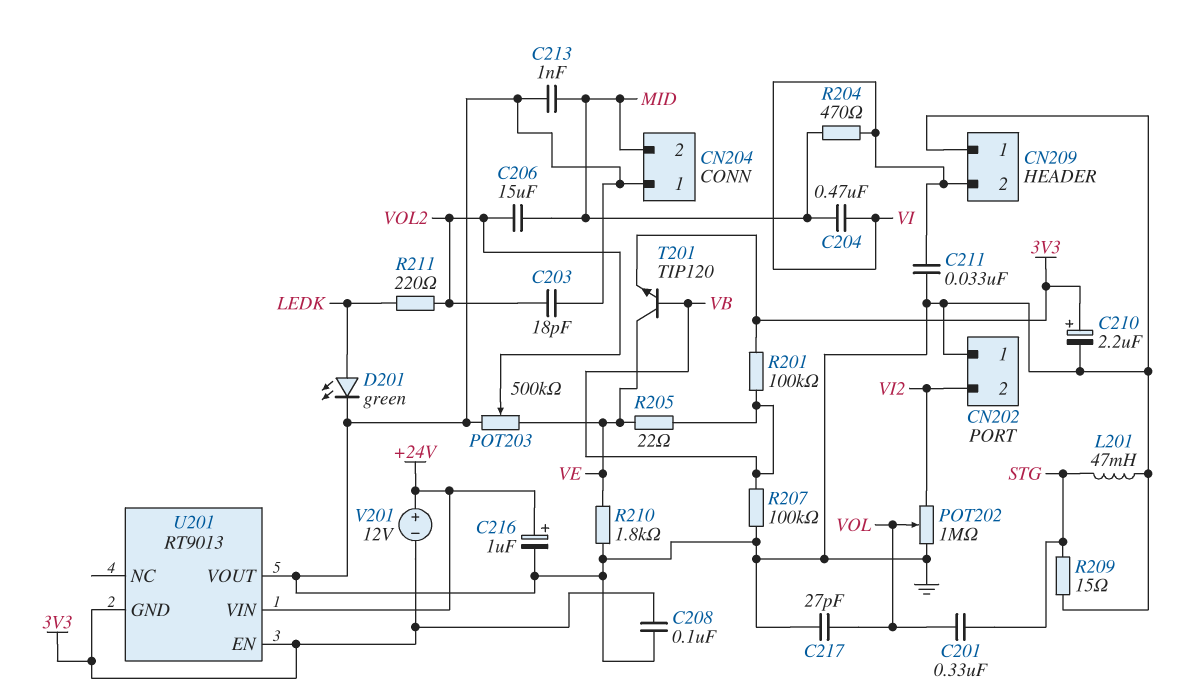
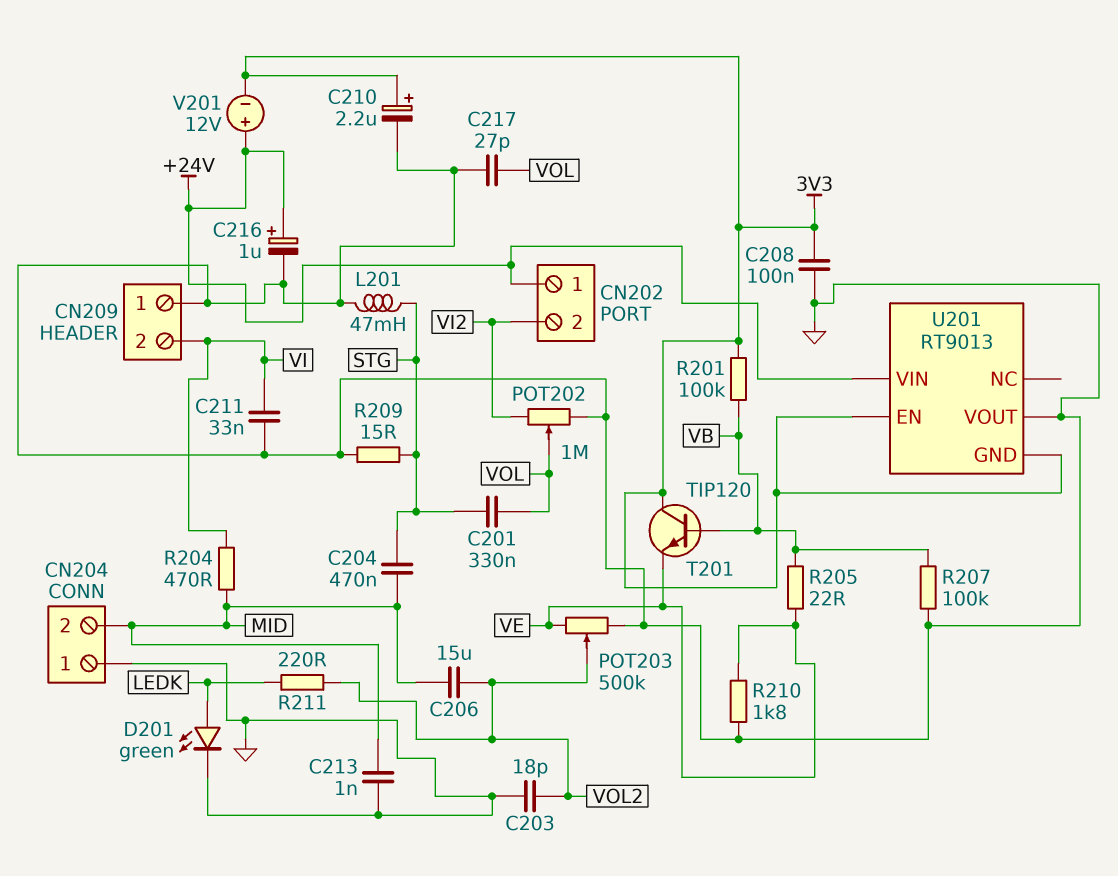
C204: 470nF (MID, VI) -> 470nF (MID, STG)
CN202 pin 1: GND -> +24V
T201: NPN TIP120 (B VB, C VE, E 3V3) -> NPN TIP120 (B VB, C 3V3, E VE)

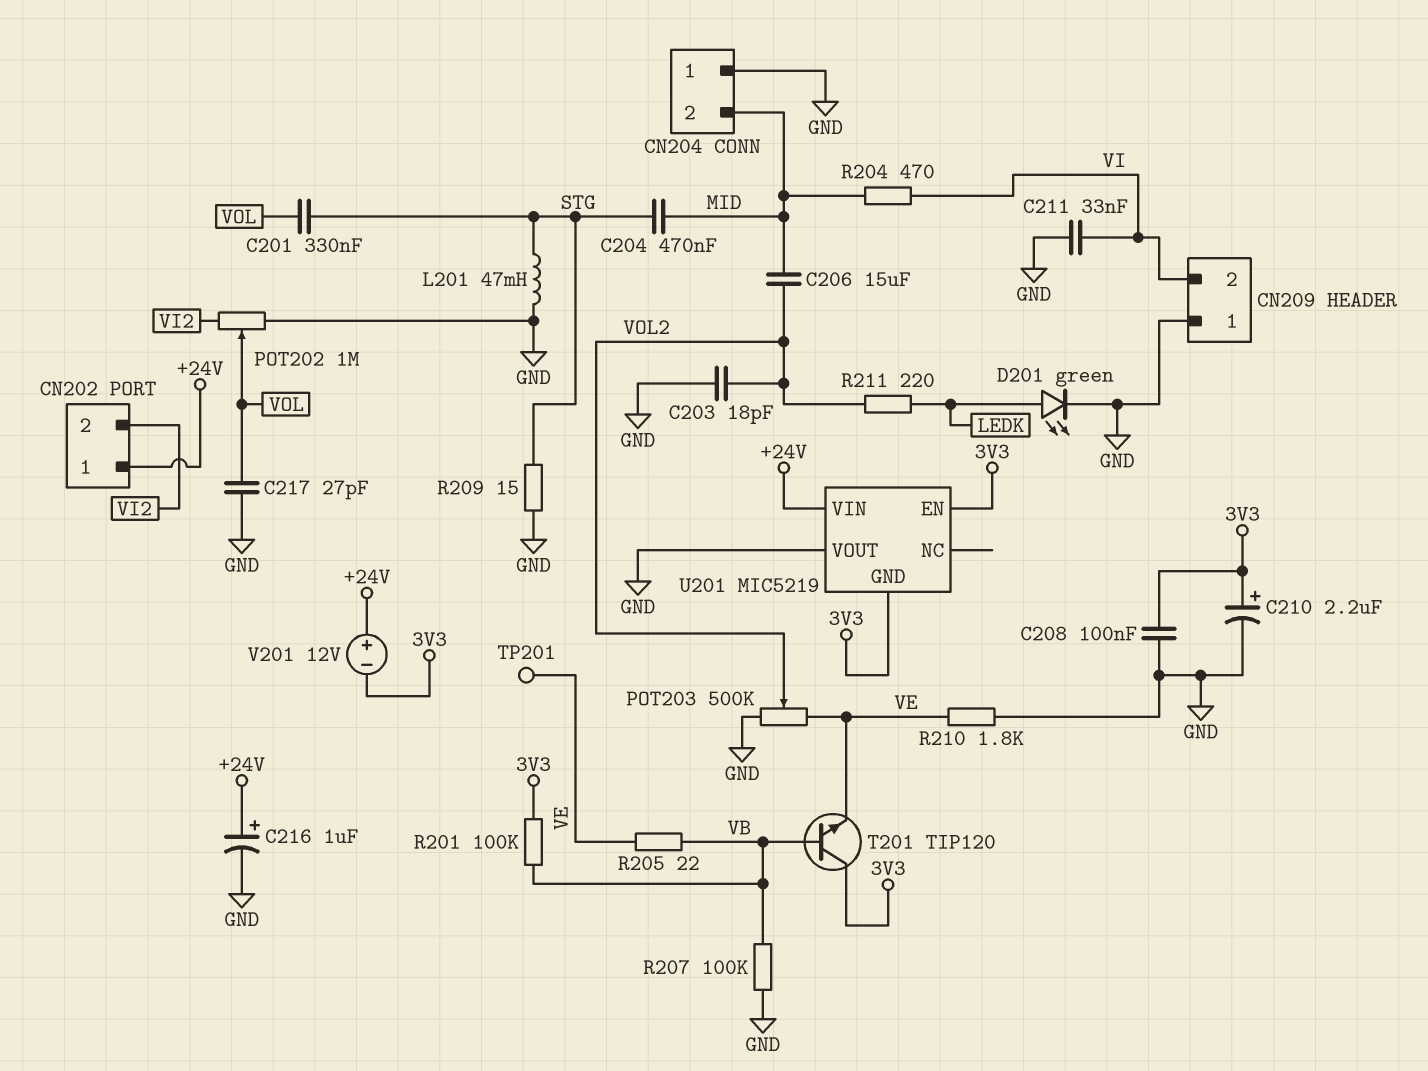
C213: 1nF (GND, MID) -> none
TP201: none -> test point (VE)
U201: RT9013 -> MIC5219

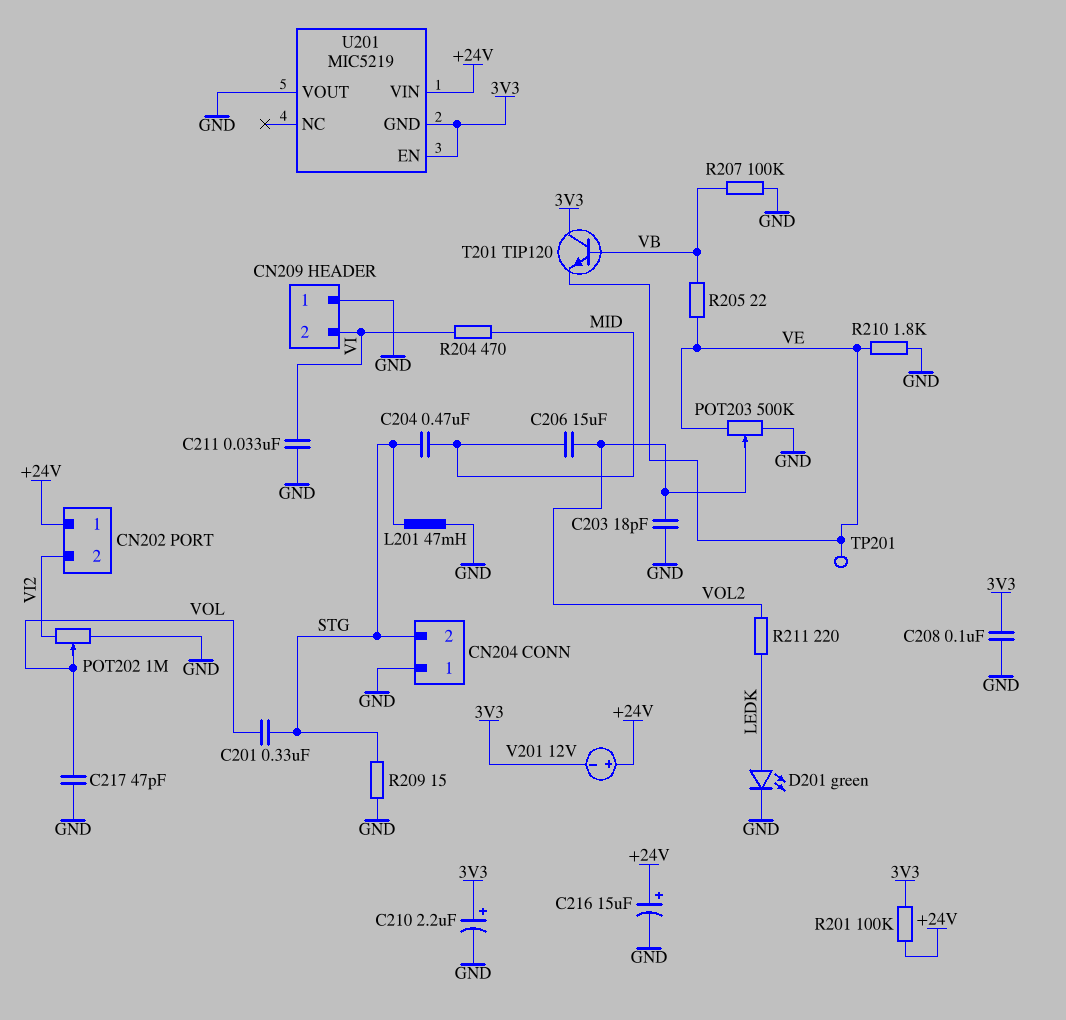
C216: 1uF (plus +24V, minus GND) -> 15uF (plus +24V, minus GND)
C217: 27pF (GND, VOL) -> 47pF (GND, VOL)
CN204 pin 2: MID -> STG
R201: 100k (3V3, VB) -> 100k (+24V, 3V3)

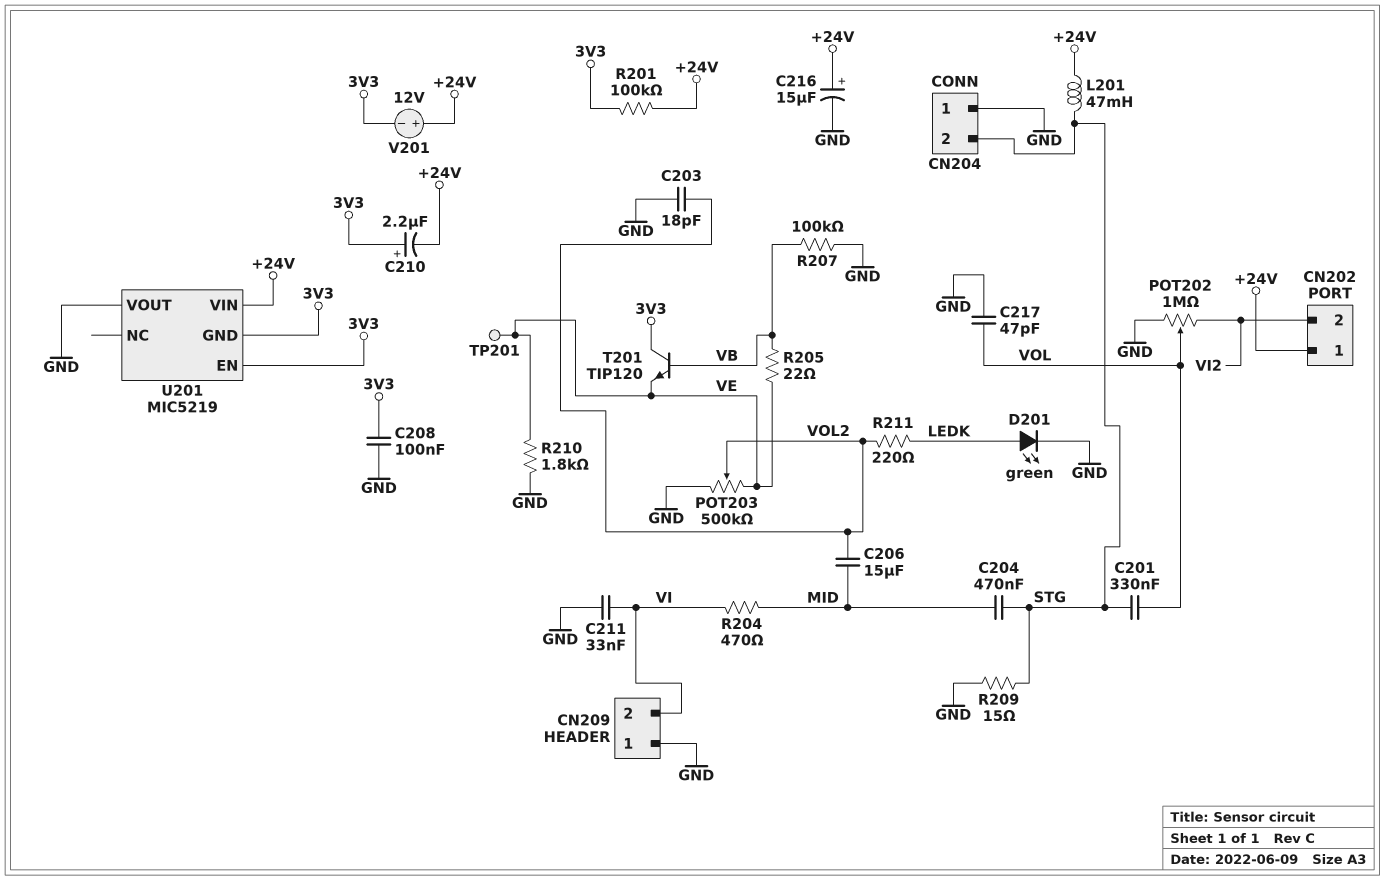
C210: 2.2uF (plus 3V3, minus GND) -> 2.2uF (plus 3V3, minus +24V)
L201: 47mH (GND, STG) -> 47mH (+24V, STG)

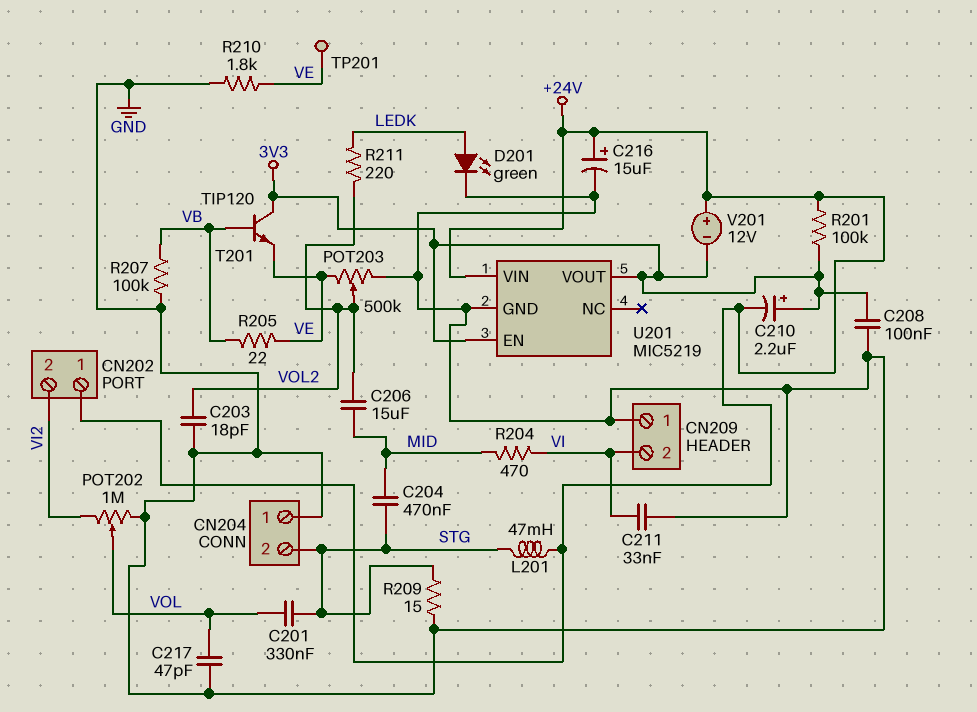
U201 pin GND: 3V3 -> GND
U201 pin VOUT: GND -> 3V3

